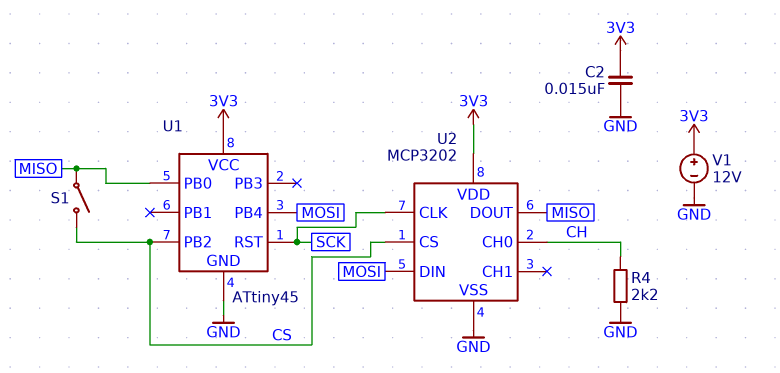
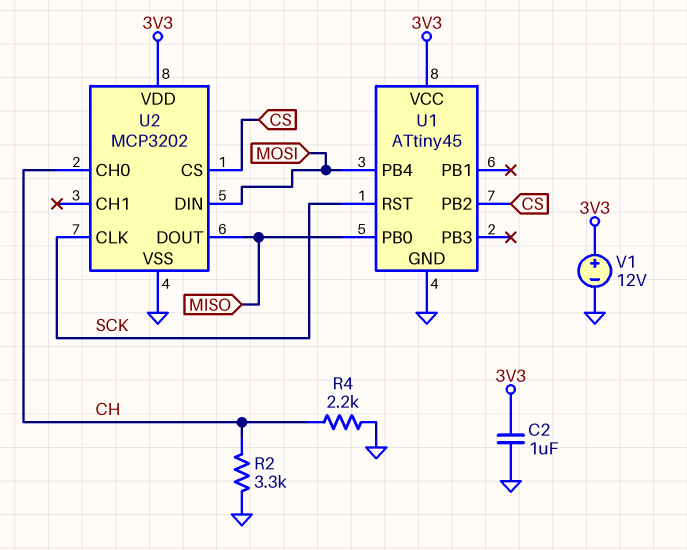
C2: 15nF (3V3, GND) -> 1uF (3V3, GND)
R2: none -> 3.3k (CH, GND)
S1: switch (CS, MISO) -> none

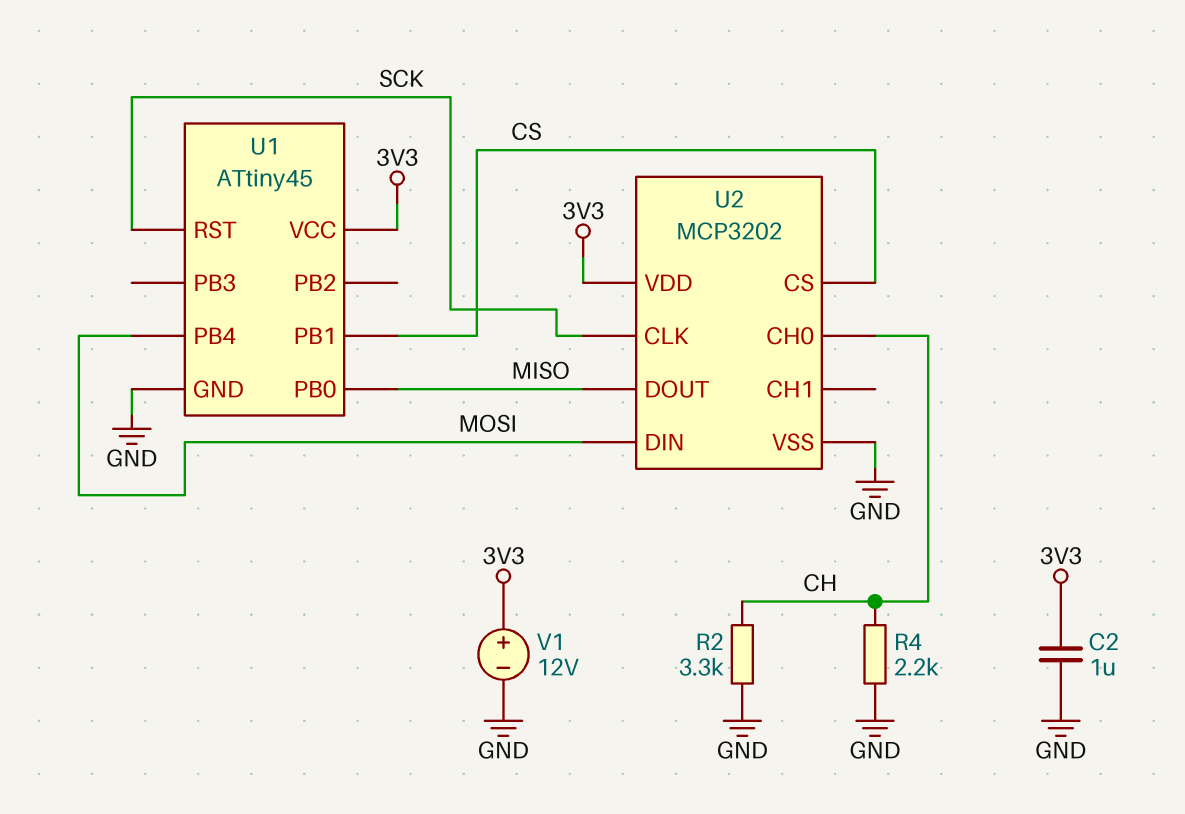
U1 pin PB1: none -> CS
U1 pin PB2: CS -> none

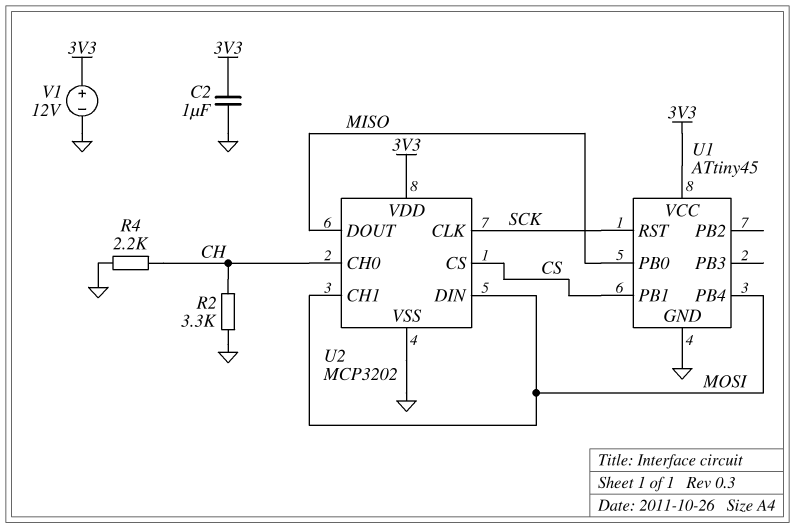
U2 pin CH1: none -> MOSI

